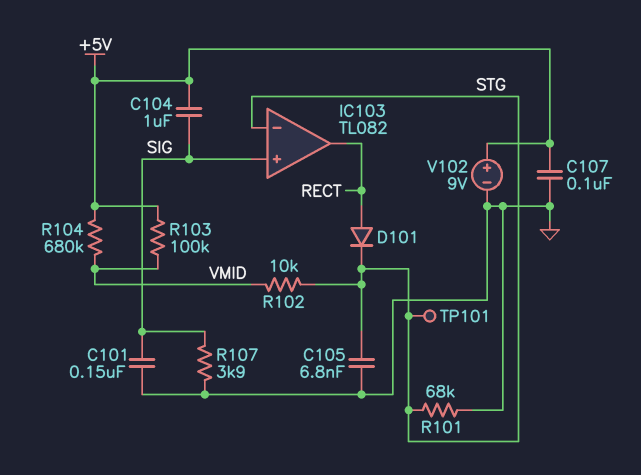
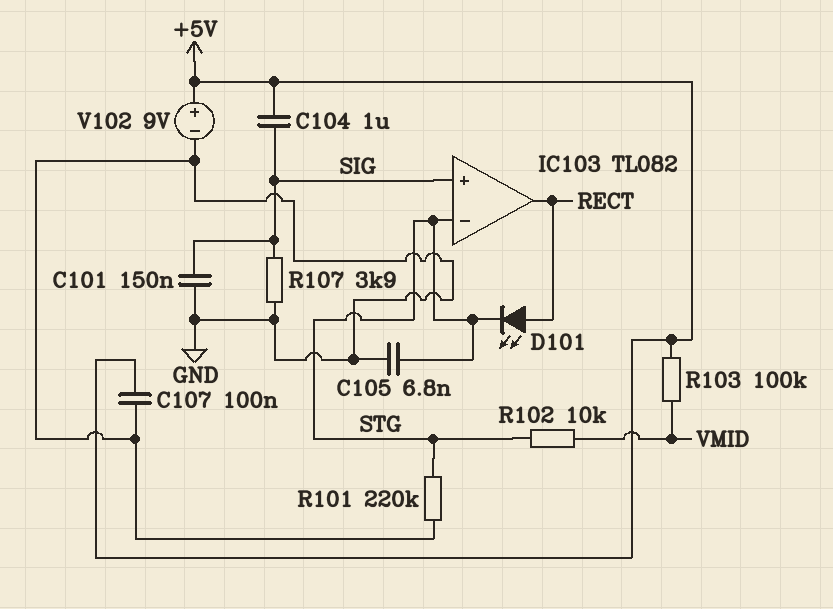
D101: diode (A RECT, K STG) -> LED (A RECT, K STG)
R101: 68k (GND, STG) -> 220k (GND, STG)
R104: 680k (+5V, VMID) -> none
TP101: test point (STG) -> none

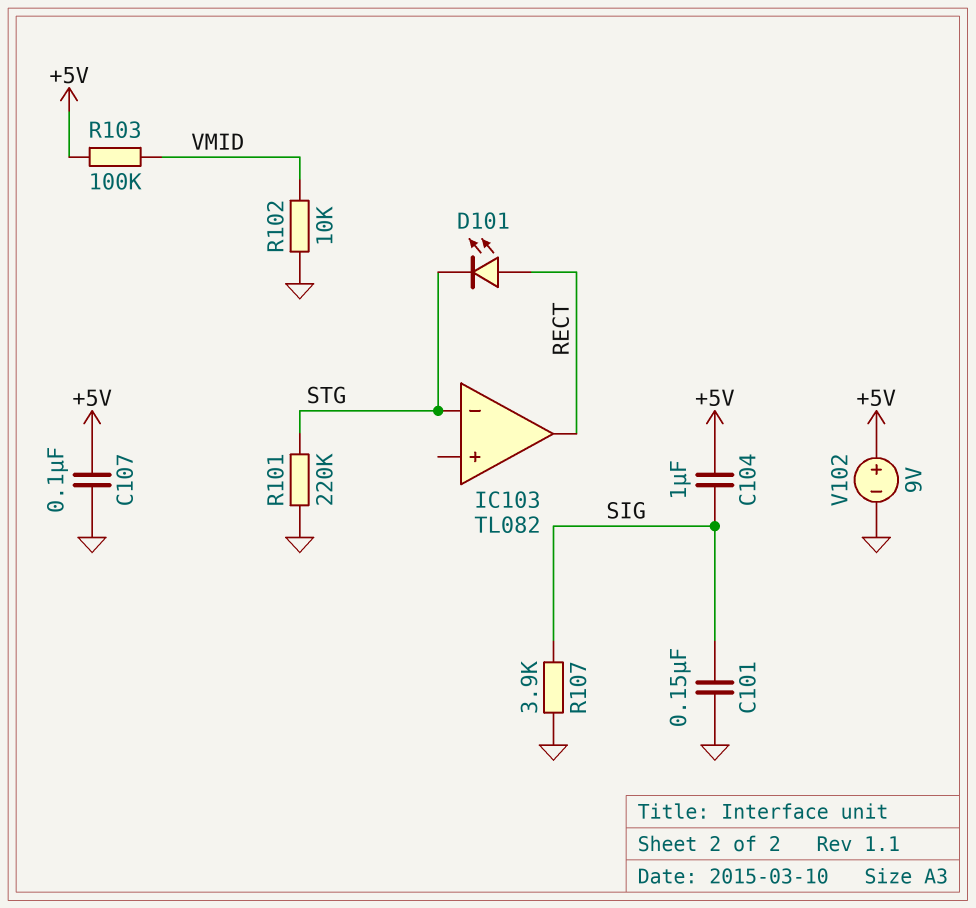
C105: 6.8nF (GND, STG) -> none
IC103 pin in+: SIG -> none
R102: 10k (STG, VMID) -> 10k (GND, VMID)

